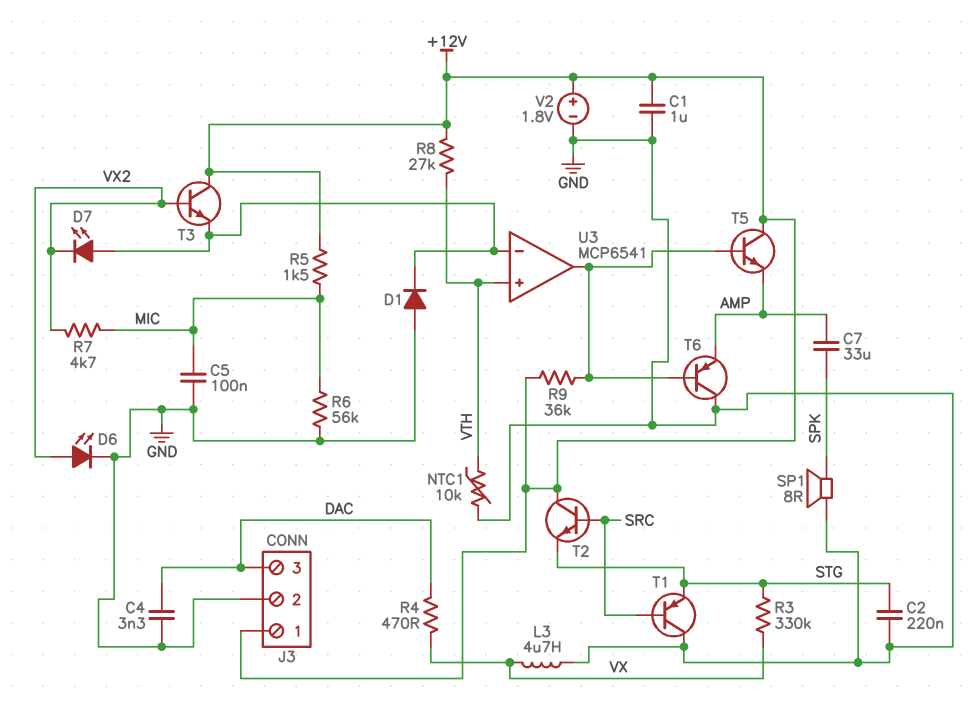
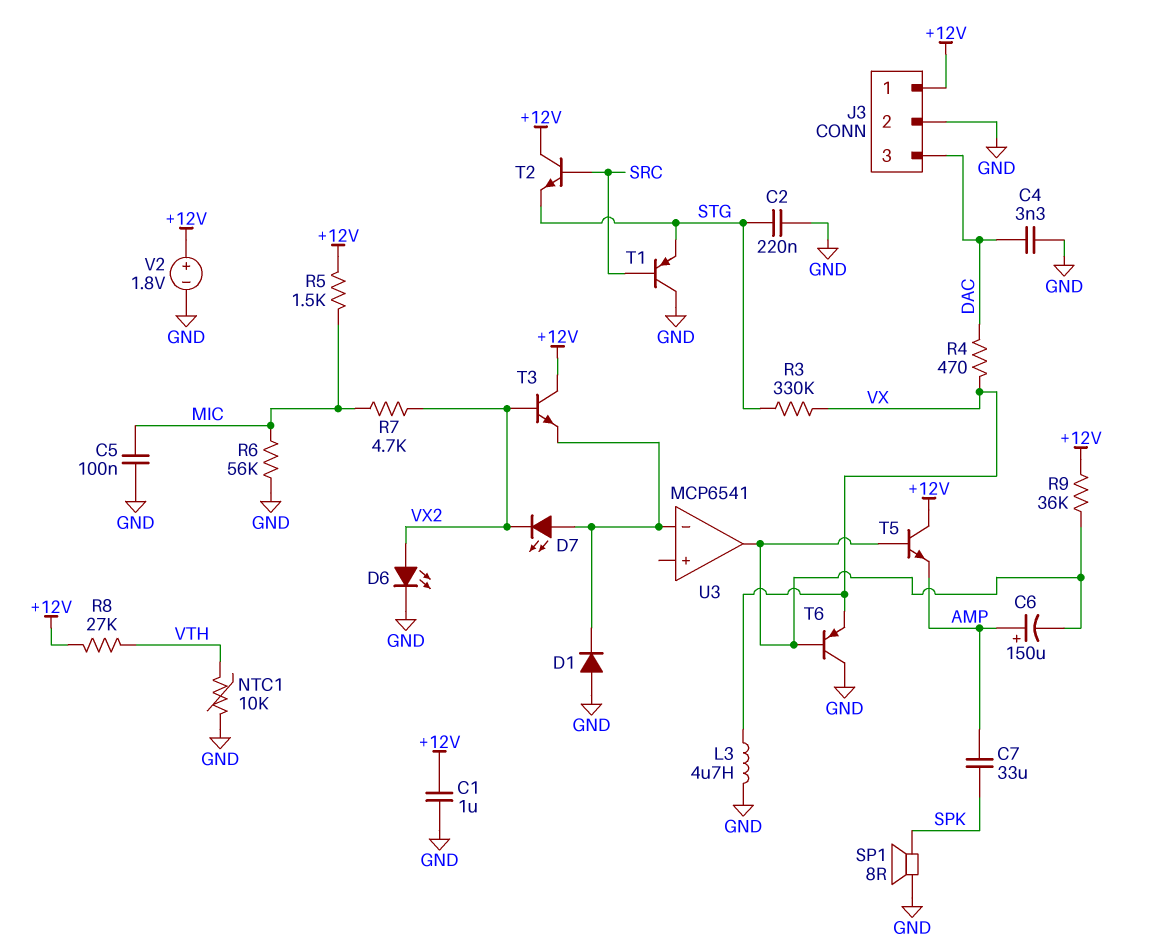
C6: none -> 150uF (plus AMP, minus U3/out)
T6: PNP (B U3/out, C GND, E AMP) -> PNP (B U3/out, C GND, E VX)
U3 pin in+: VTH -> none

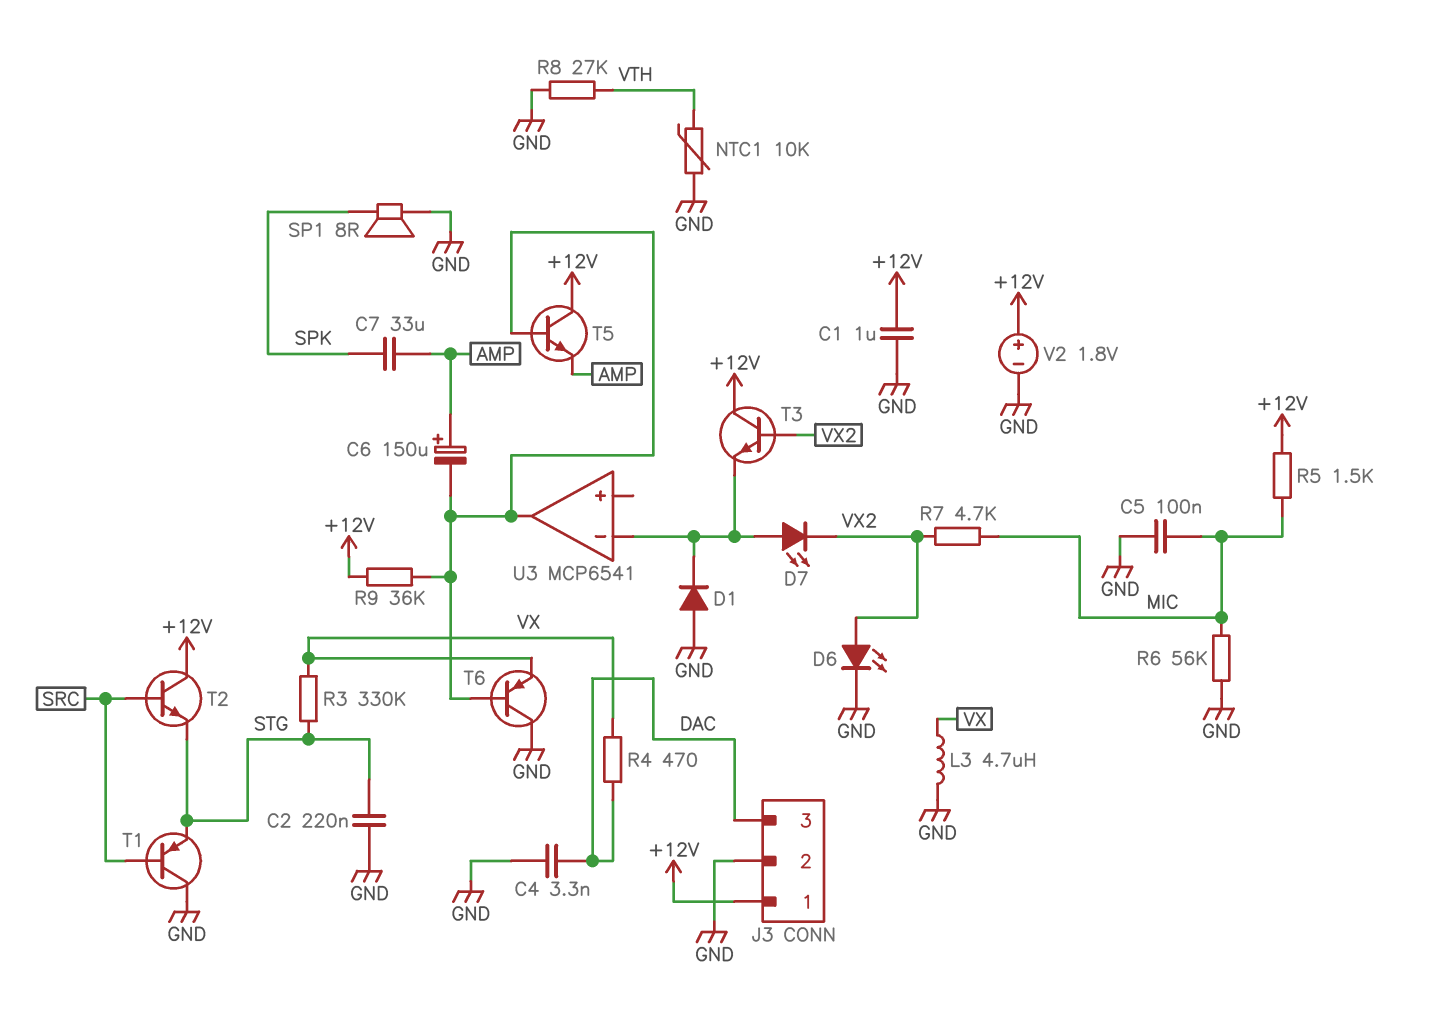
R8: 27k (+12V, VTH) -> 27k (GND, VTH)

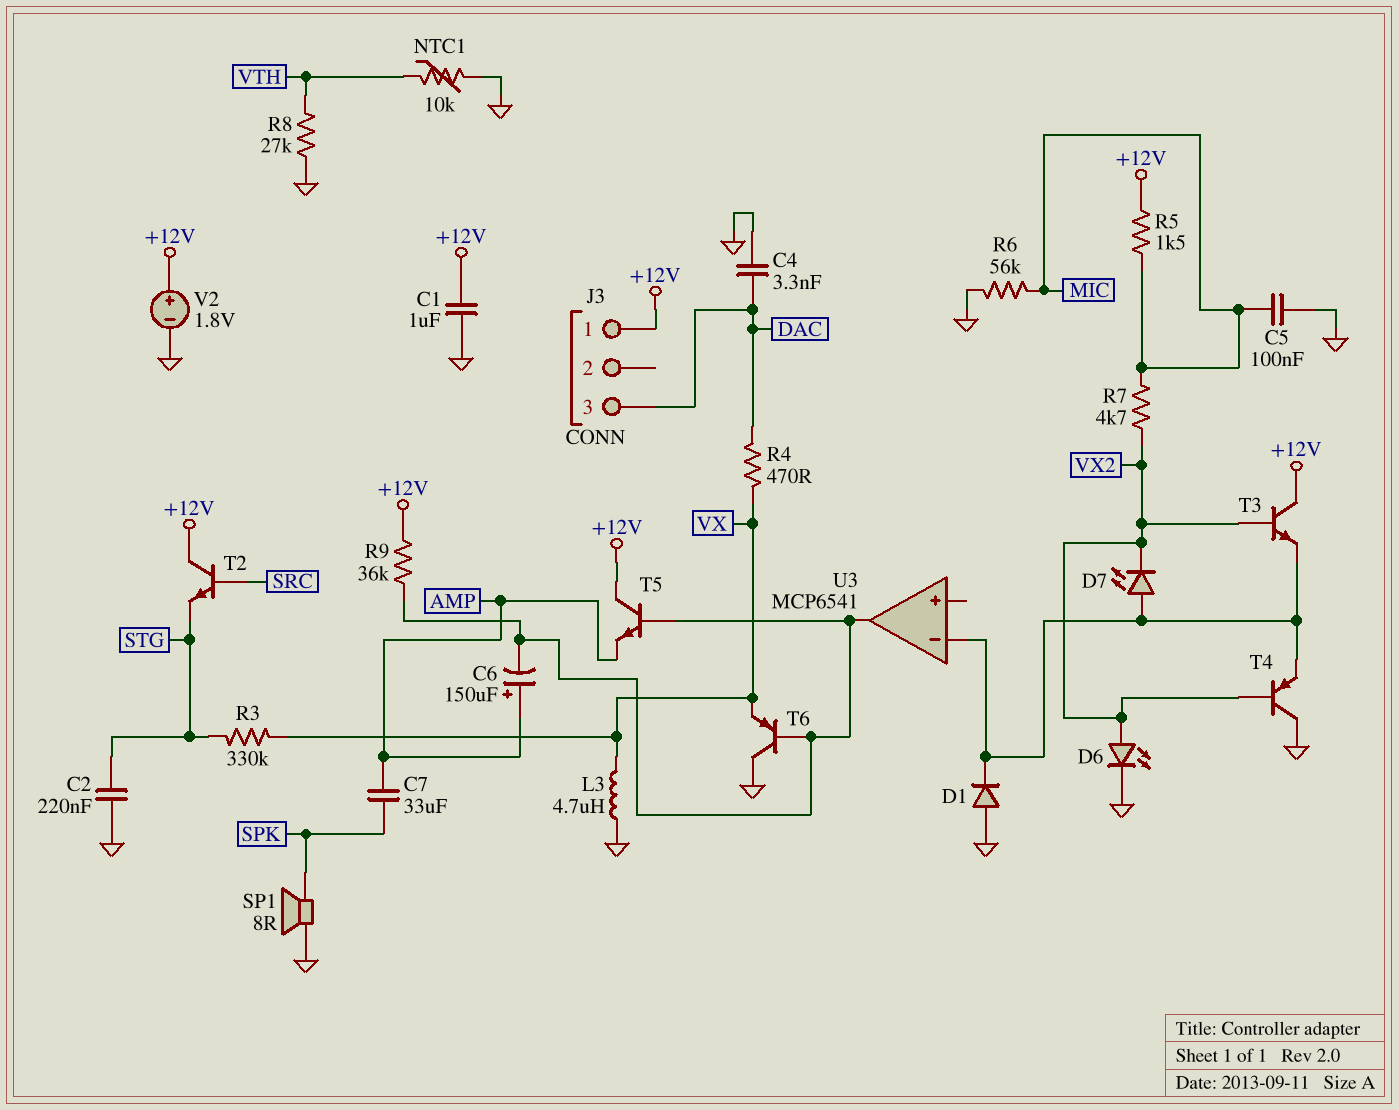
J3 pin 2: GND -> none
T1: PNP (B SRC, C GND, E STG) -> none
T4: none -> PNP (B VX2, C GND, E U3/in-)

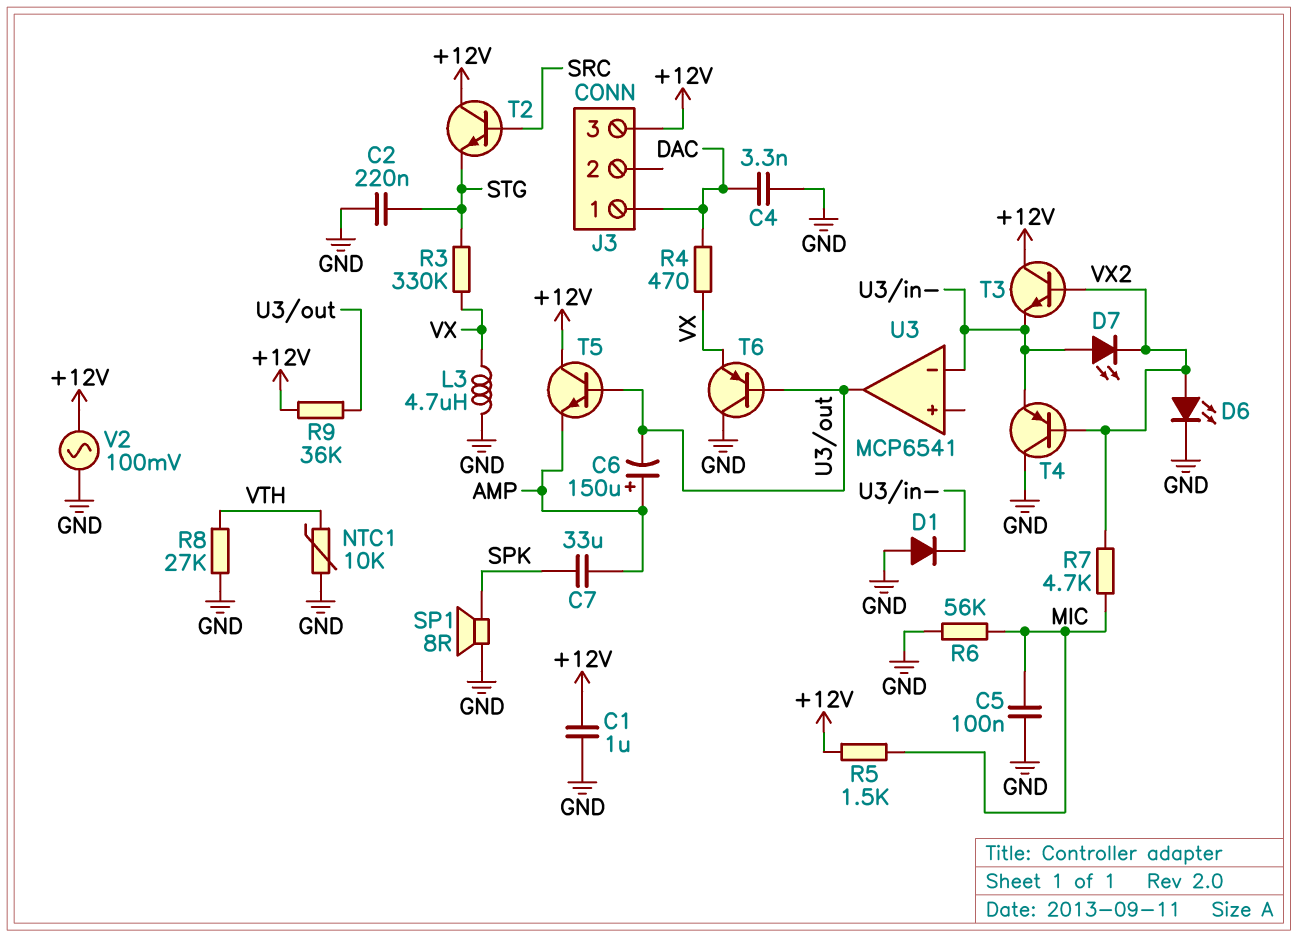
J3 pin 1: +12V -> DAC
J3 pin 3: DAC -> +12V
V2: 1.8V (plus +12V, minus GND) -> AC 100mV (+12V, GND)

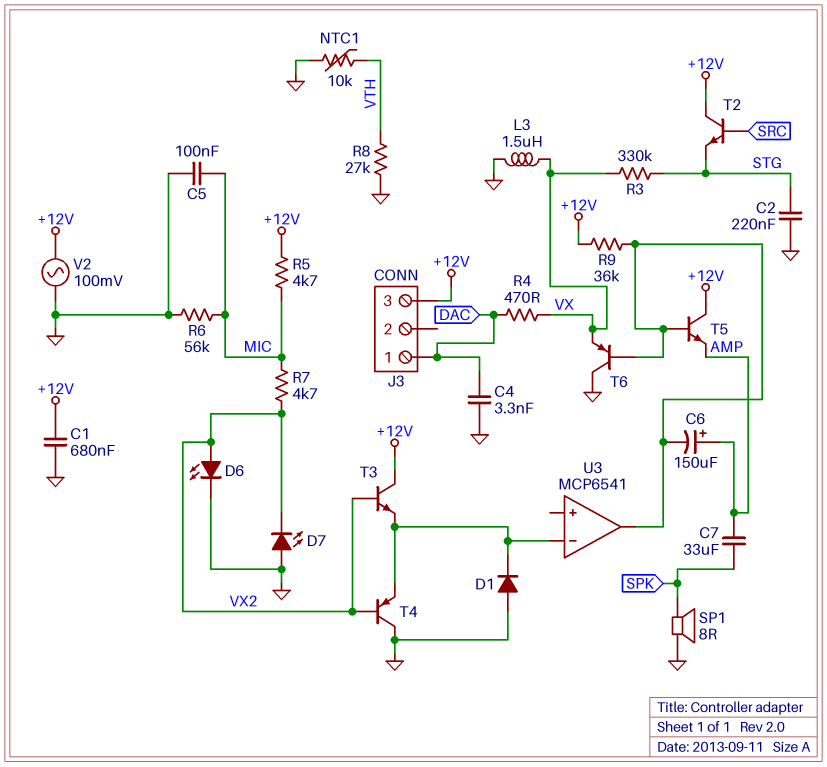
C1: 1uF (+12V, GND) -> 680nF (+12V, GND)
D7: LED (A U3/in-, K VX2) -> LED (A GND, K VX2)
L3: 4.7uH (GND, VX) -> 1.5uH (GND, VX)
R5: 1.5k (+12V, MIC) -> 4.7k (+12V, MIC)

